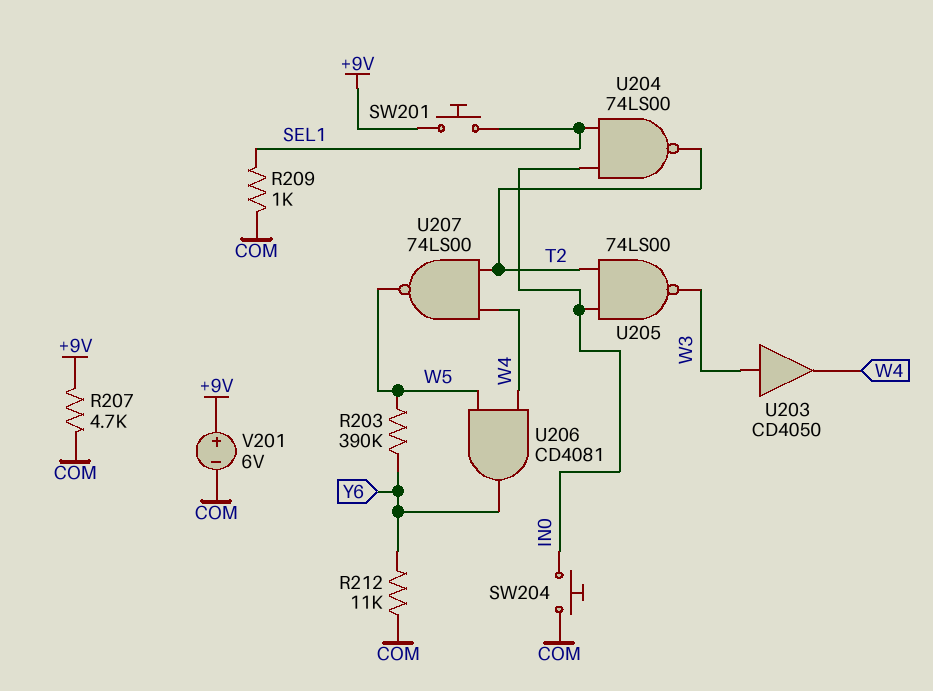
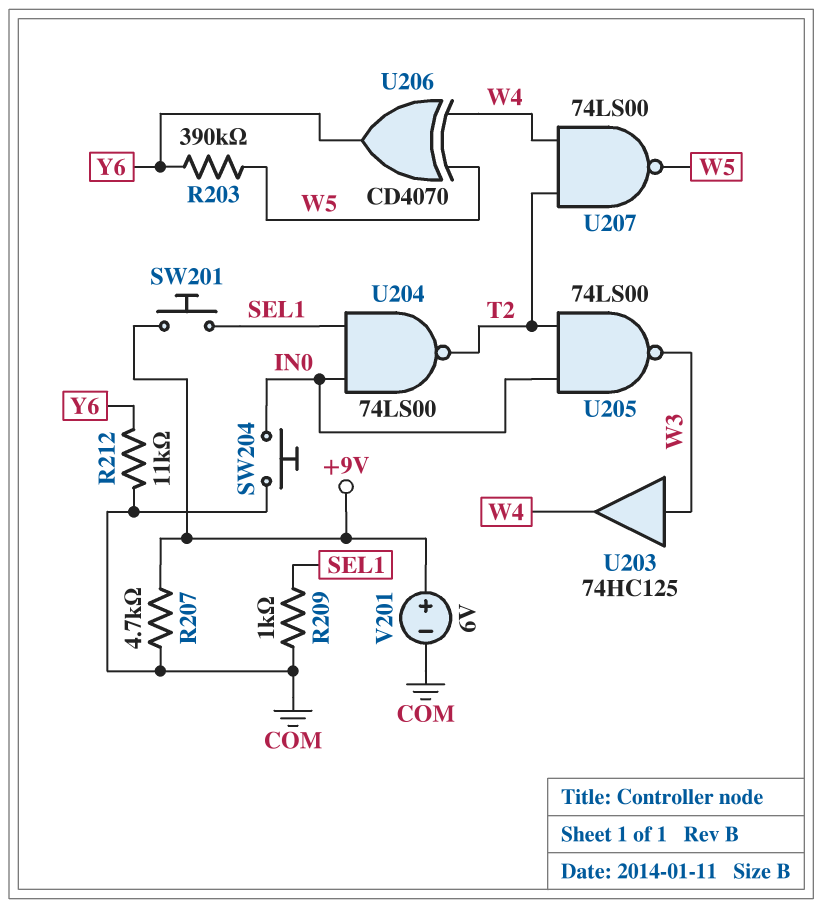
U203: buffer CD4050 (in W3, out W4) -> buffer 74HC125 (in W3, out W4)
U206: AND CD4081 (in W4, in W5, out Y6) -> XOR CD4070 (in W4, in W5, out Y6)

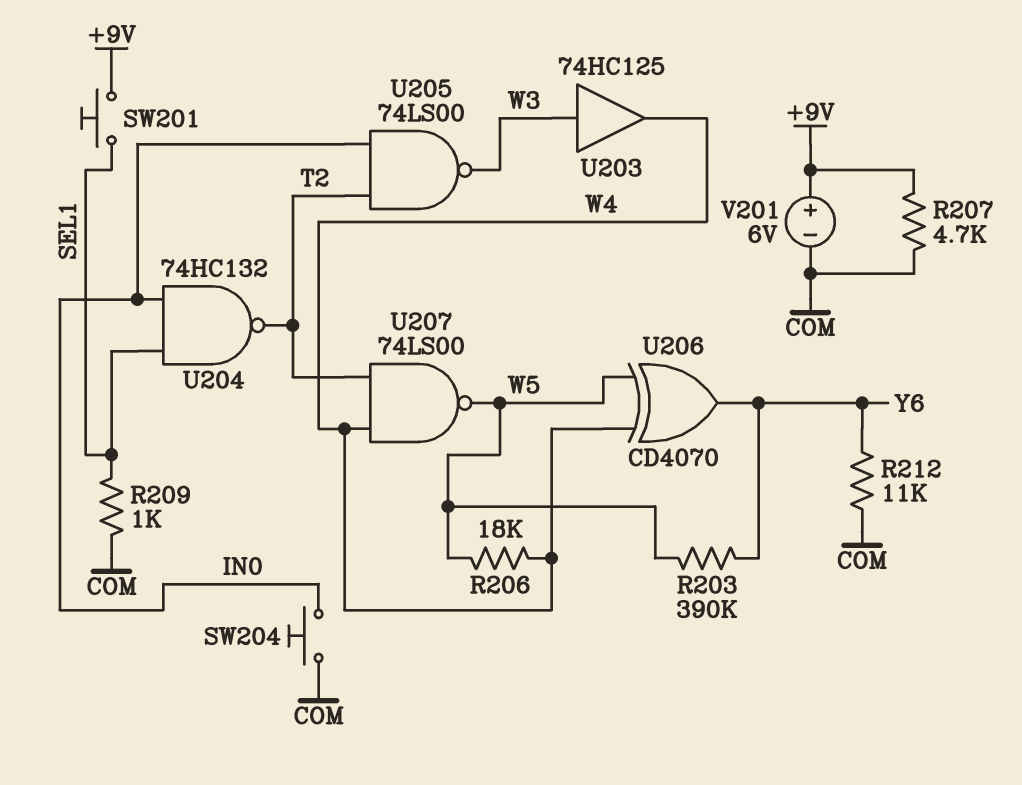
R206: none -> 18k (W4, W5)
U204: NAND 74LS00 (in IN0, in SEL1, out T2) -> NAND 74HC132 (in IN0, in SEL1, out T2)

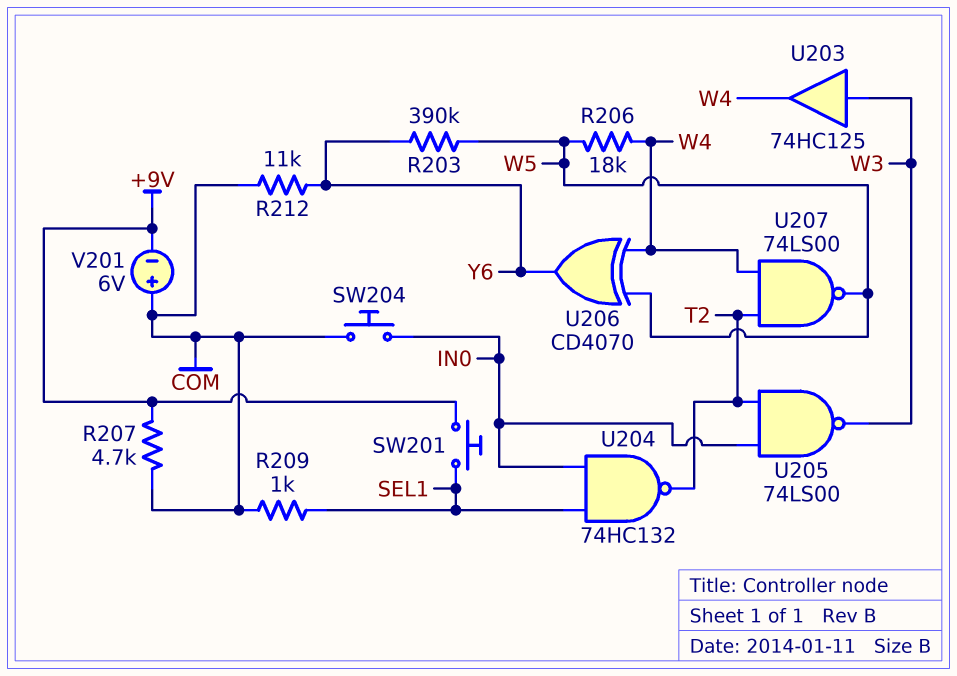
V201: 6V (plus +9V, minus COM) -> 6V (plus COM, minus +9V)

